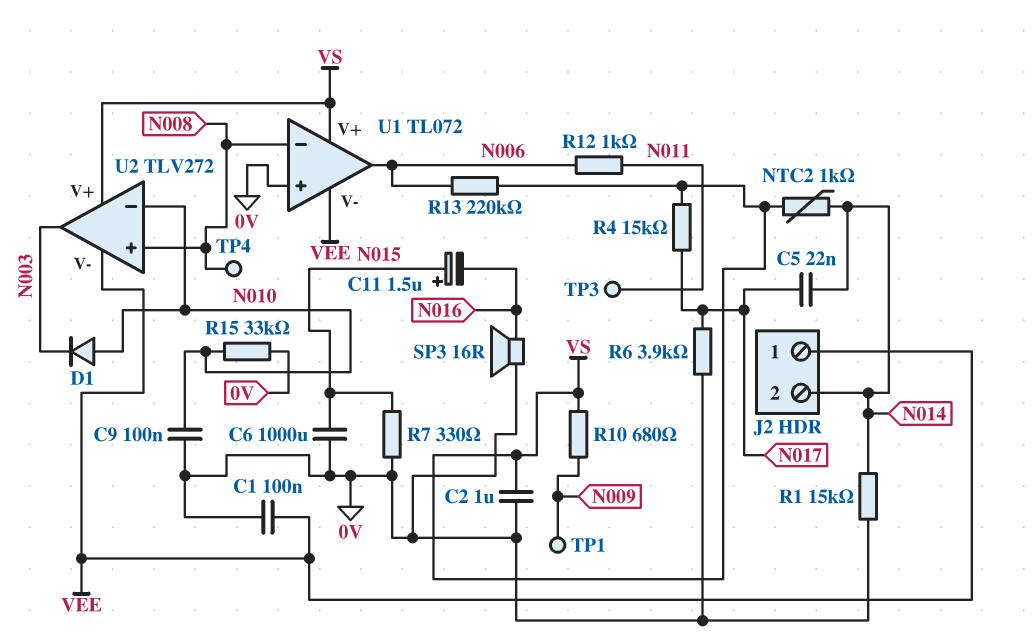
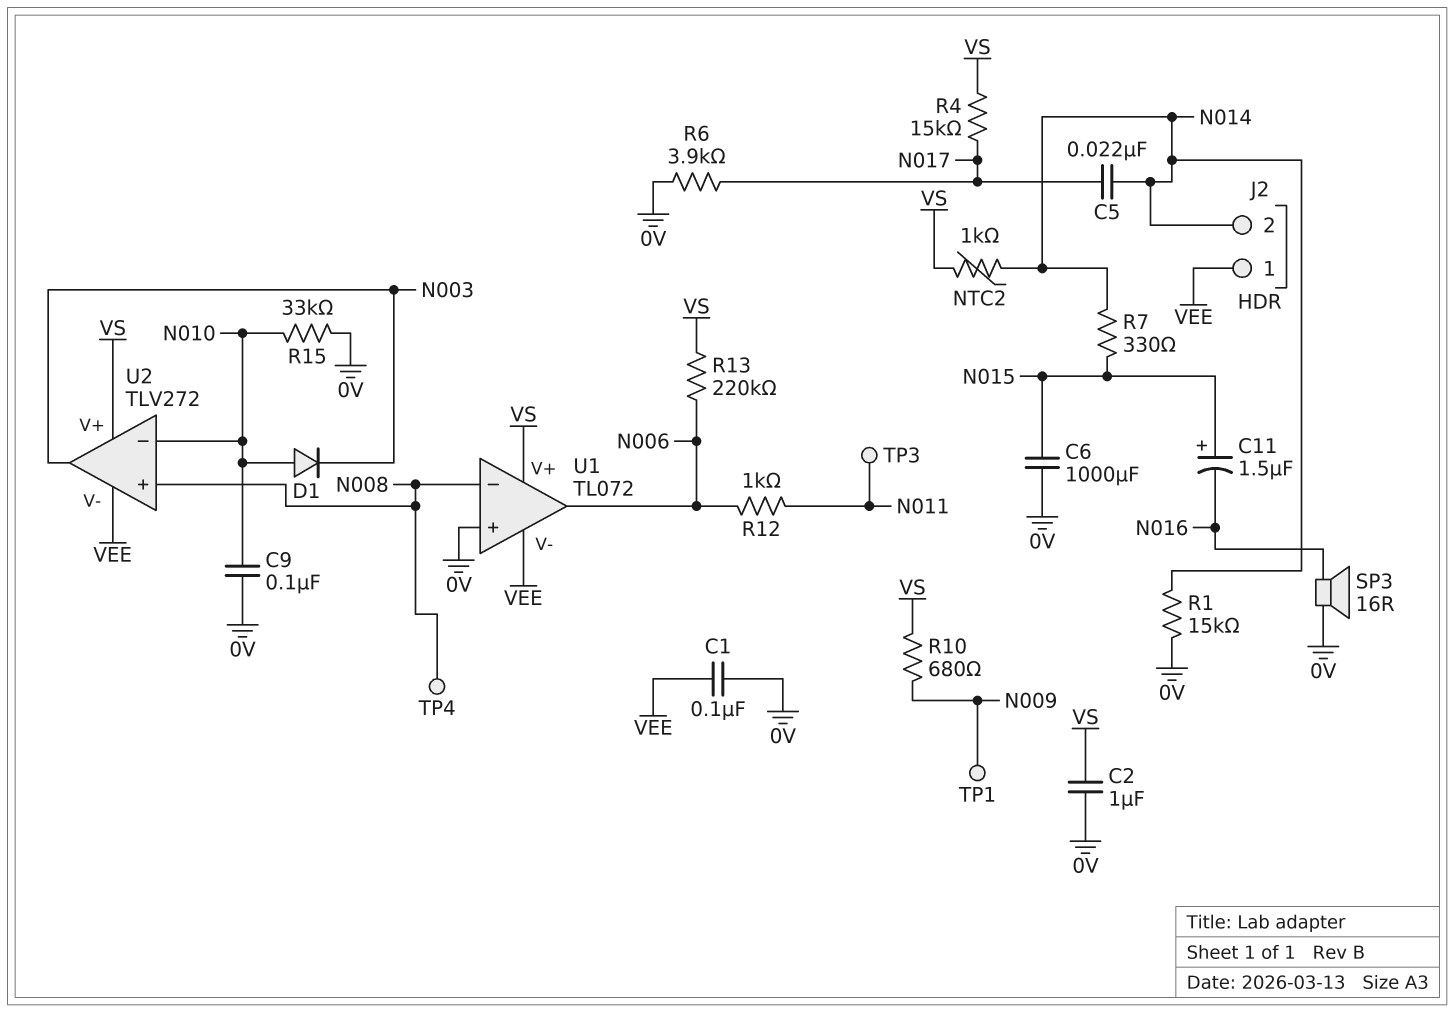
R7: 330 (0V, N015) -> 330 (N014, N015)

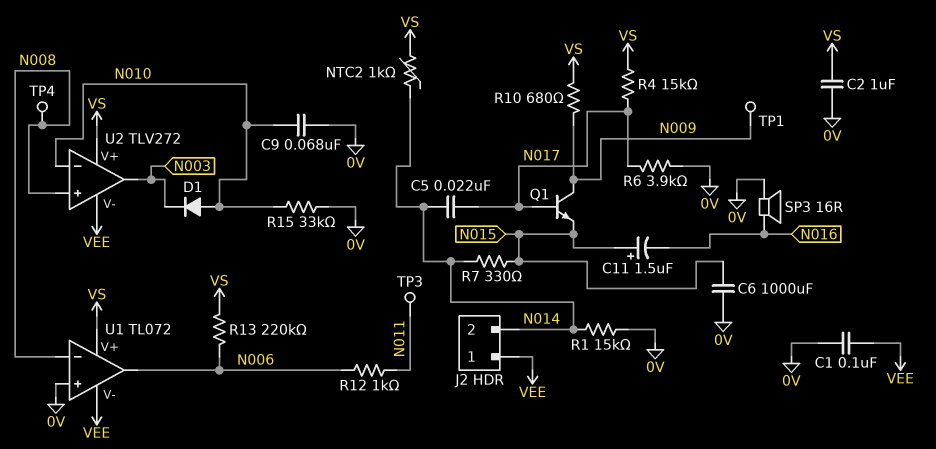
C9: 100nF (0V, N010) -> 68nF (0V, N010)
Q1: none -> NPN (B N017, C N009, E N015)

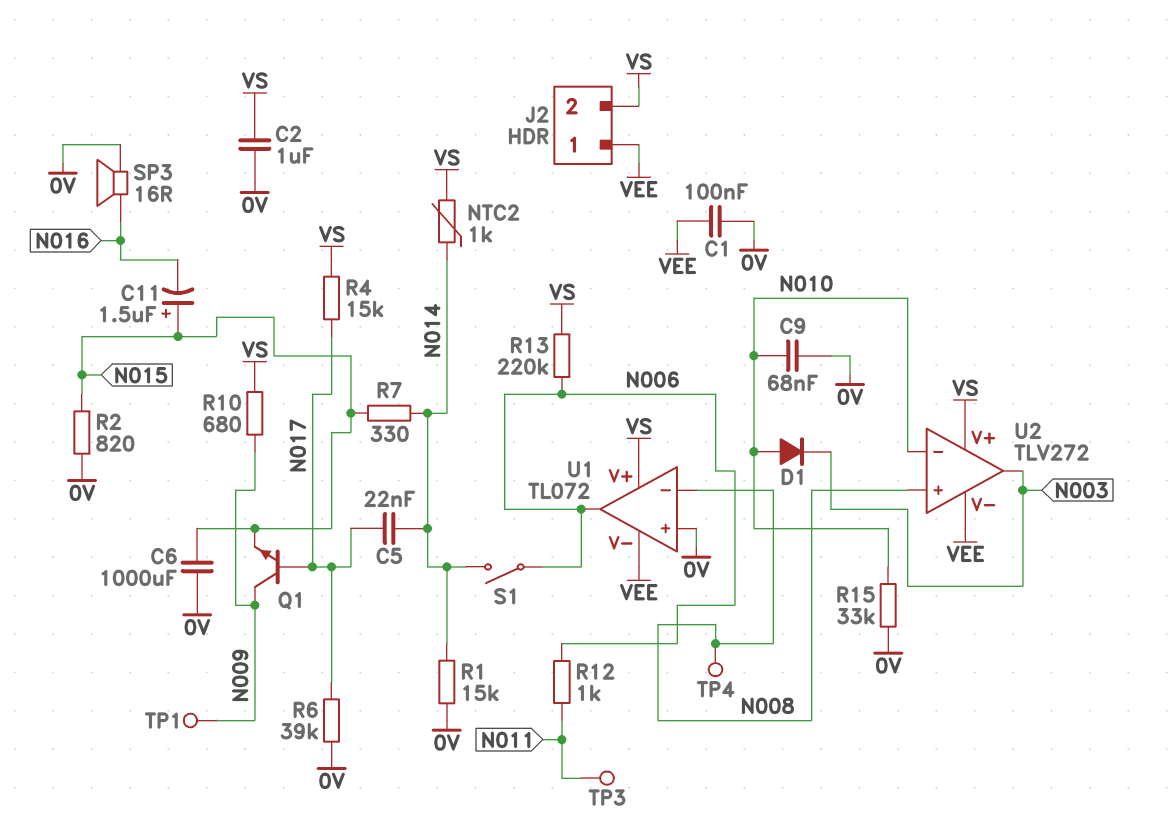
J2 pin 2: N014 -> VS
R2: none -> 820 (0V, N015)
R6: 3.9k (0V, N017) -> 39k (0V, N017)
S1: none -> switch (N006, N014)

